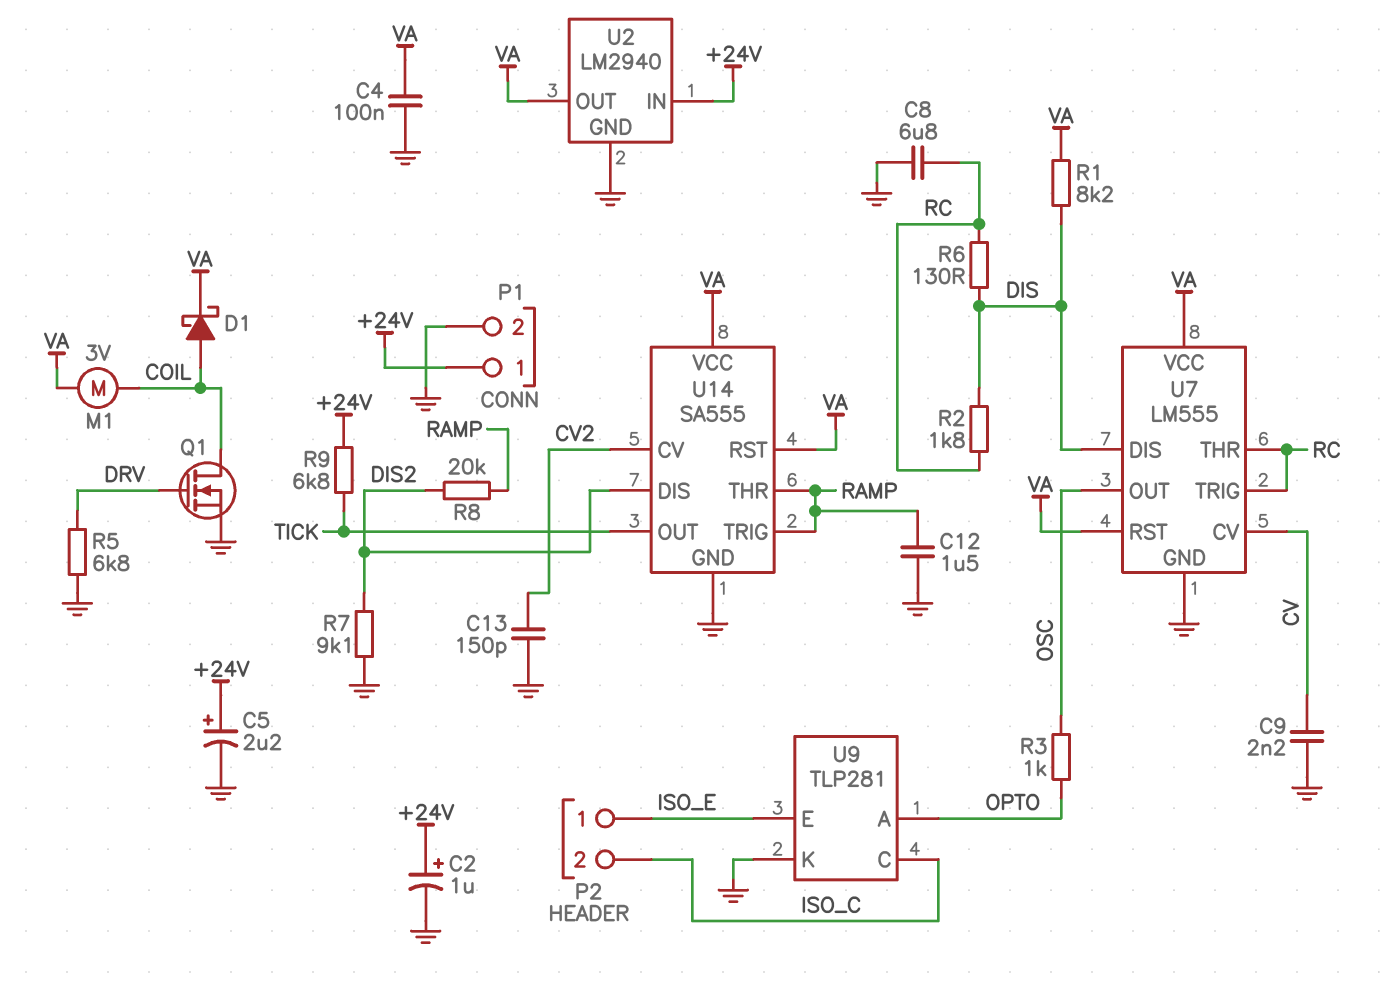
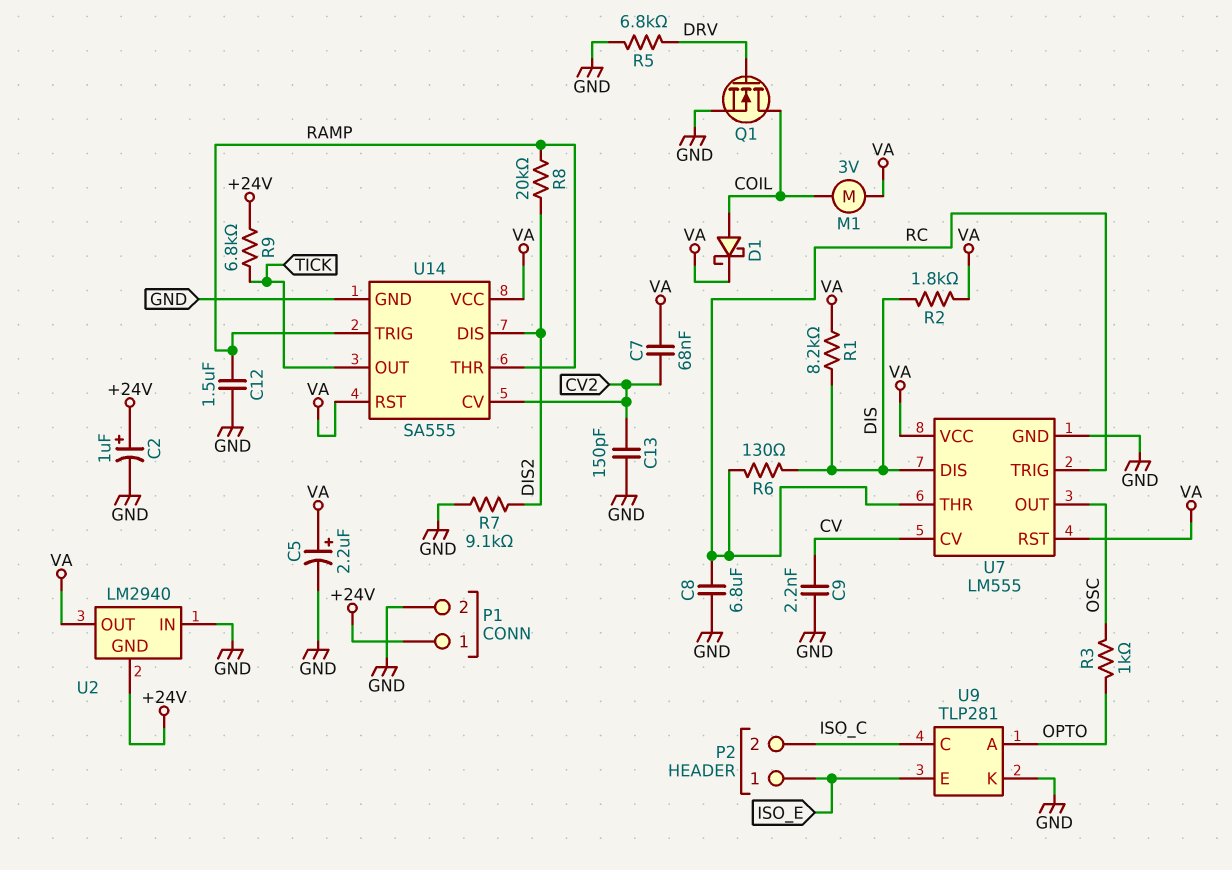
C4: 100nF (GND, VA) -> none
C5: 2.2uF (plus +24V, minus GND) -> 2.2uF (plus VA, minus GND)
C7: none -> 68nF (CV2, VA)
R2: 1.8k (DIS, RC) -> 1.8k (DIS, VA)
U2 pin GND: GND -> +24V
U2 pin IN: +24V -> GND

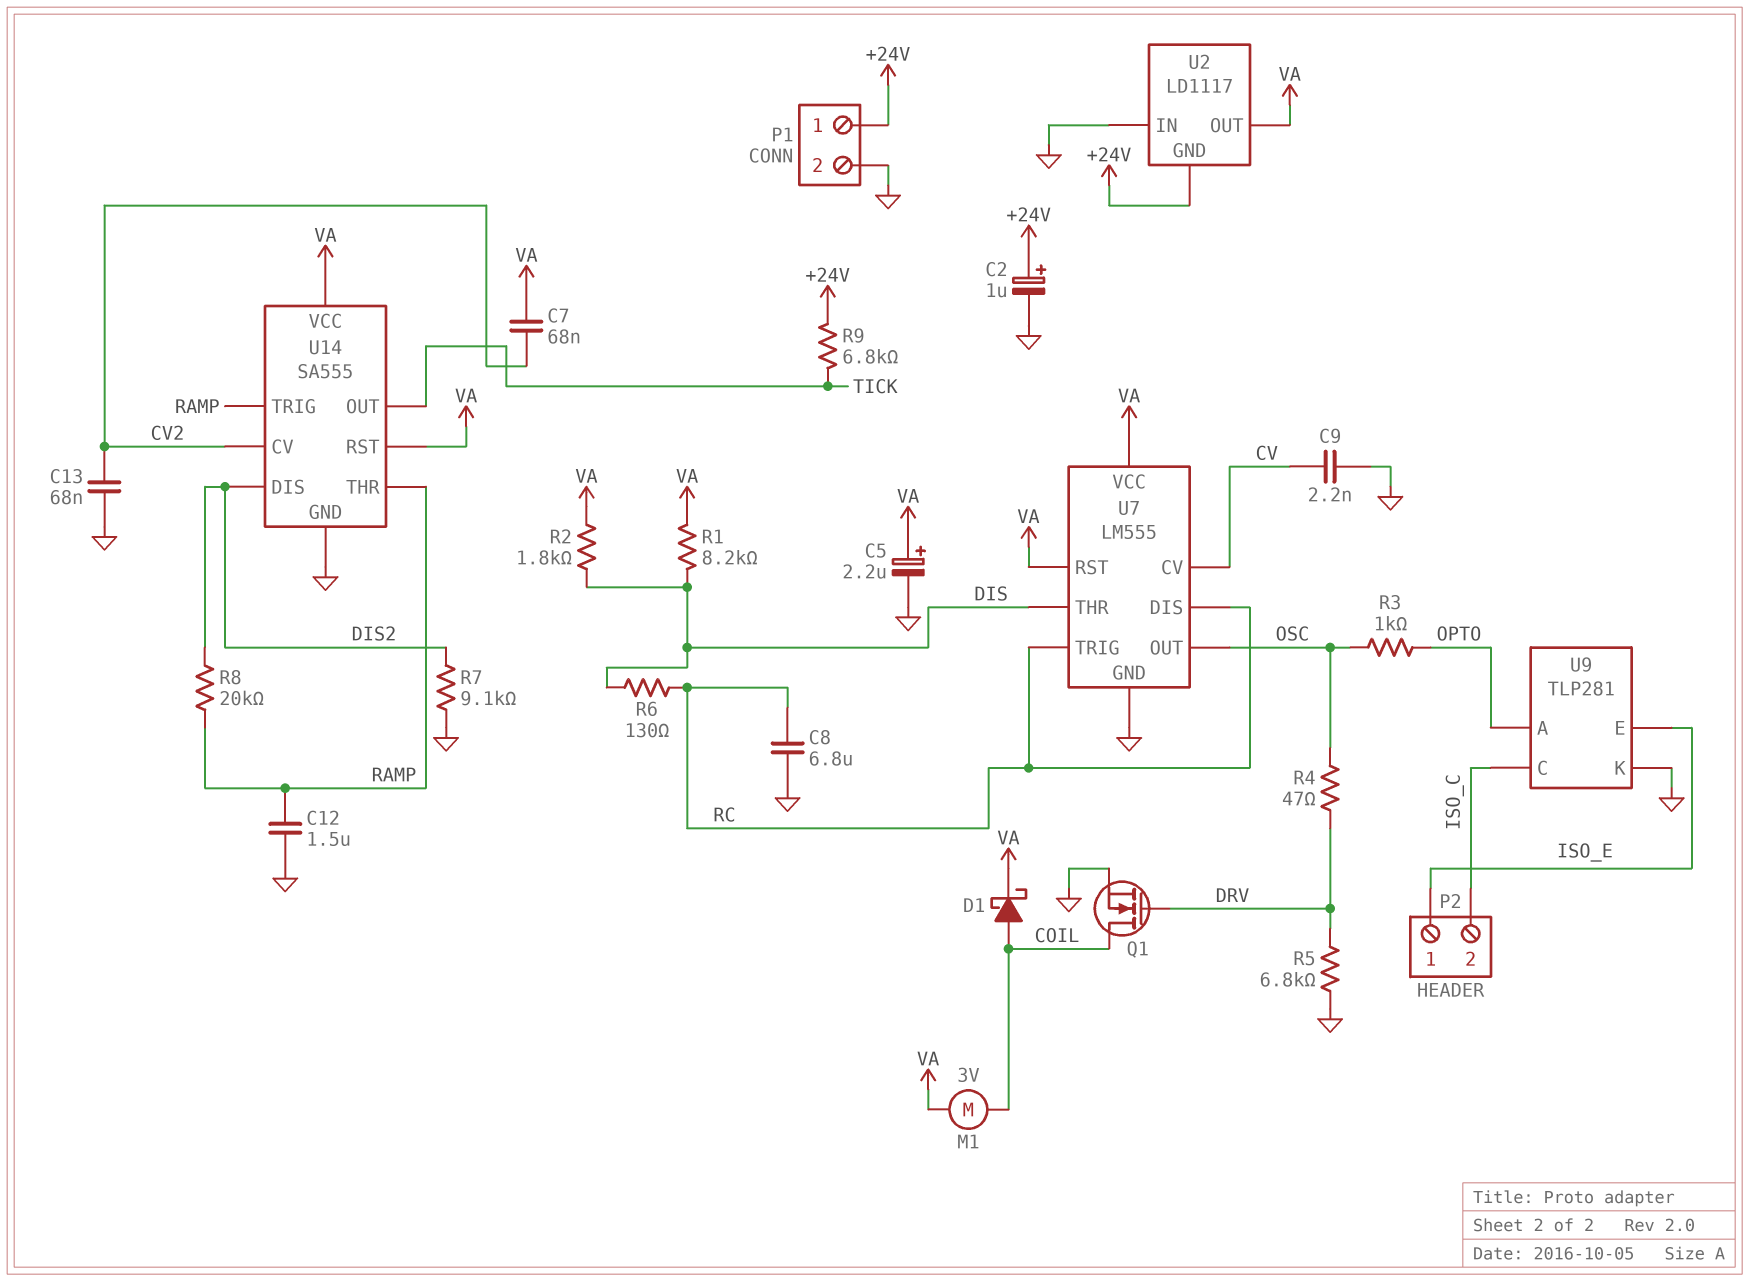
C13: 150pF (CV2, GND) -> 68nF (CV2, GND)
R4: none -> 47 (DRV, OSC)
U2: LM2940 -> LD1117
U7 pin DIS: DIS -> RC
U7 pin THR: RC -> DIS

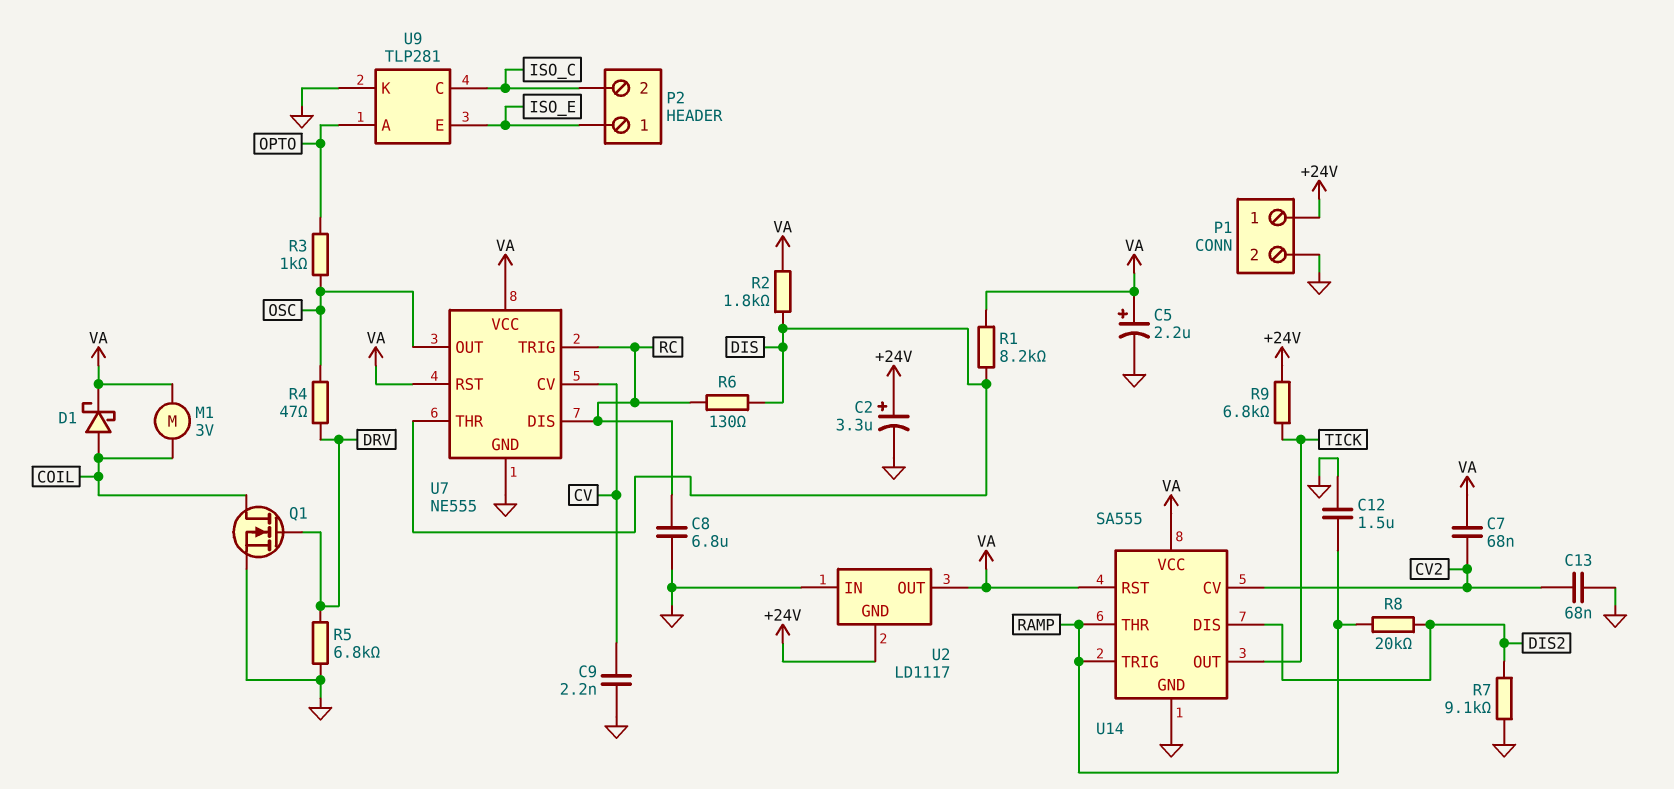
C2: 1uF (plus +24V, minus GND) -> 3.3uF (plus +24V, minus GND)
U7: LM555 -> NE555

